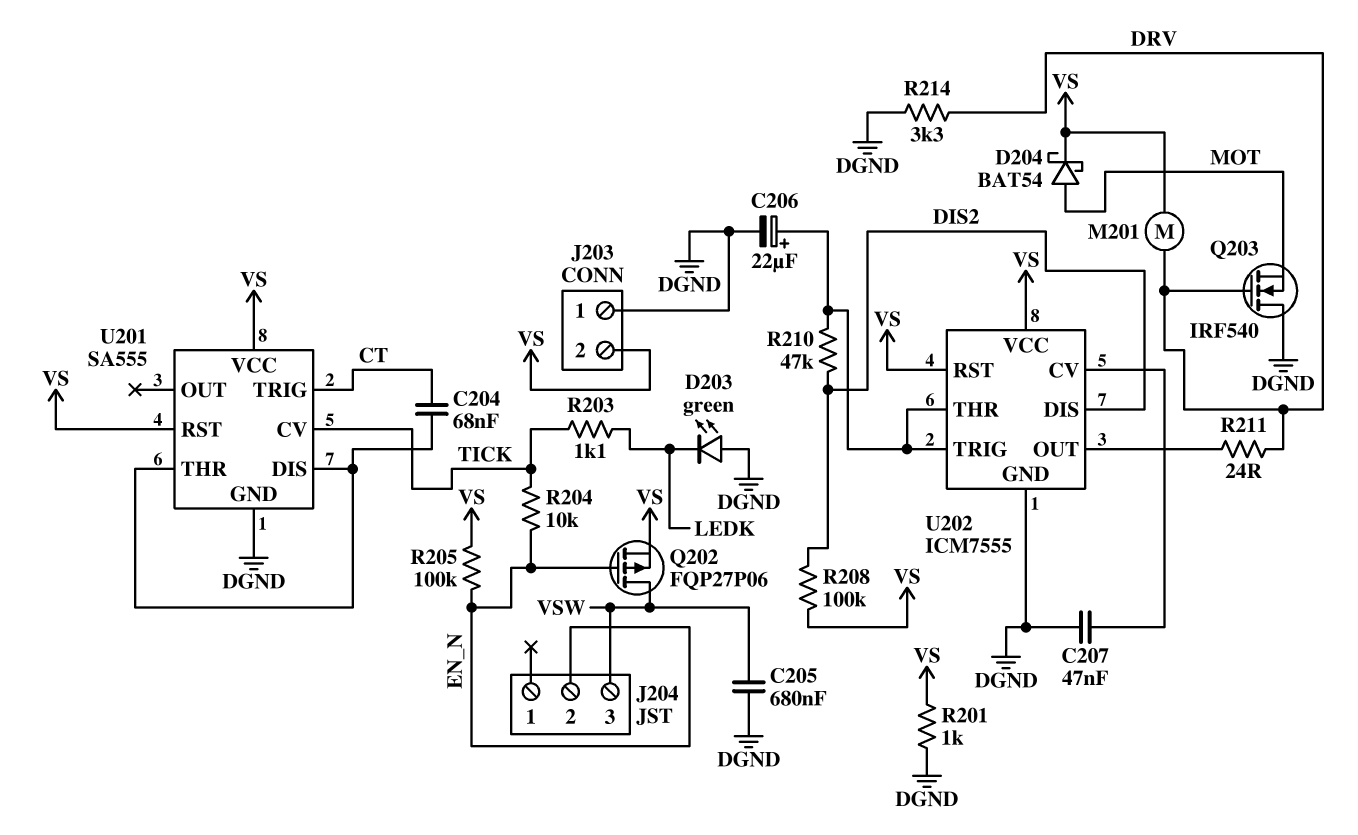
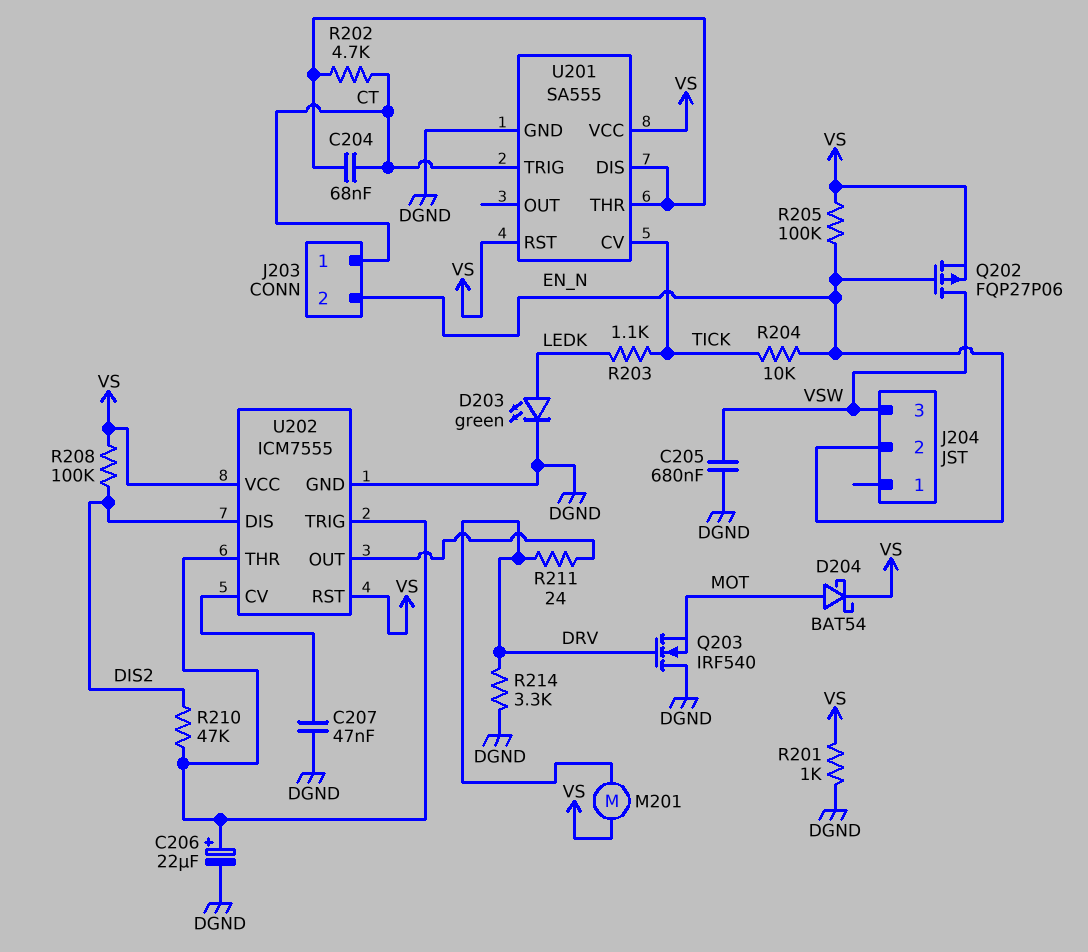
D203: LED green (A DGND, K LEDK) -> LED green (A LEDK, K DGND)
J203 pin 1: DGND -> CT
J203 pin 2: VS -> EN_N
R202: none -> 4.7k (CT, U201/DIS)

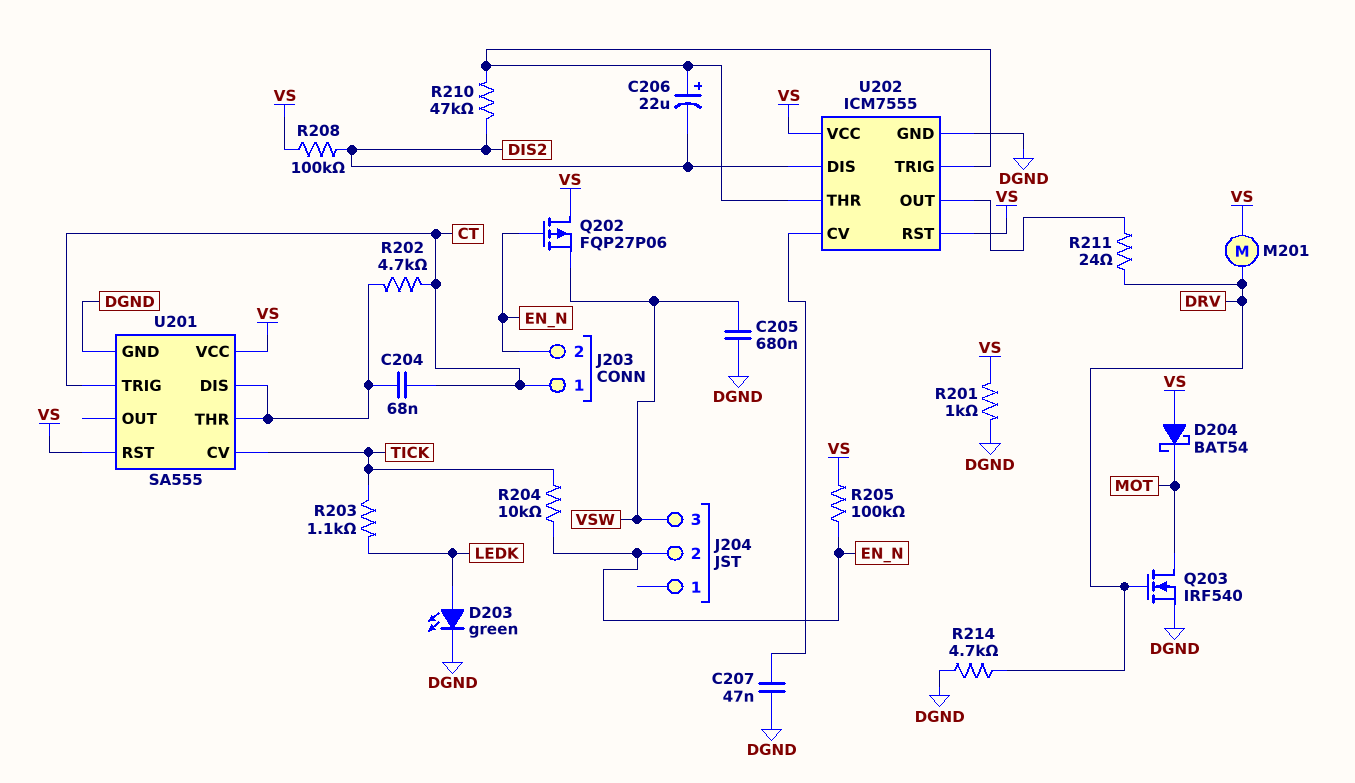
C206: 22uF (plus U202/THR, minus DGND) -> 22uF (plus U202/THR, minus DIS2)
D204: schottky BAT54 (A MOT, K VS) -> schottky BAT54 (A VS, K MOT)
Q202: PMOS FQP27P06 (G EN_N, D VSW, S VS) -> PMOS FQP27P06 (G EN_N, D VS, S VSW)
Q203: NMOS IRF540 (G DRV, D DGND, S MOT) -> NMOS IRF540 (G DRV, D MOT, S DGND)
R214: 3.3k (DGND, DRV) -> 4.7k (DGND, DRV)

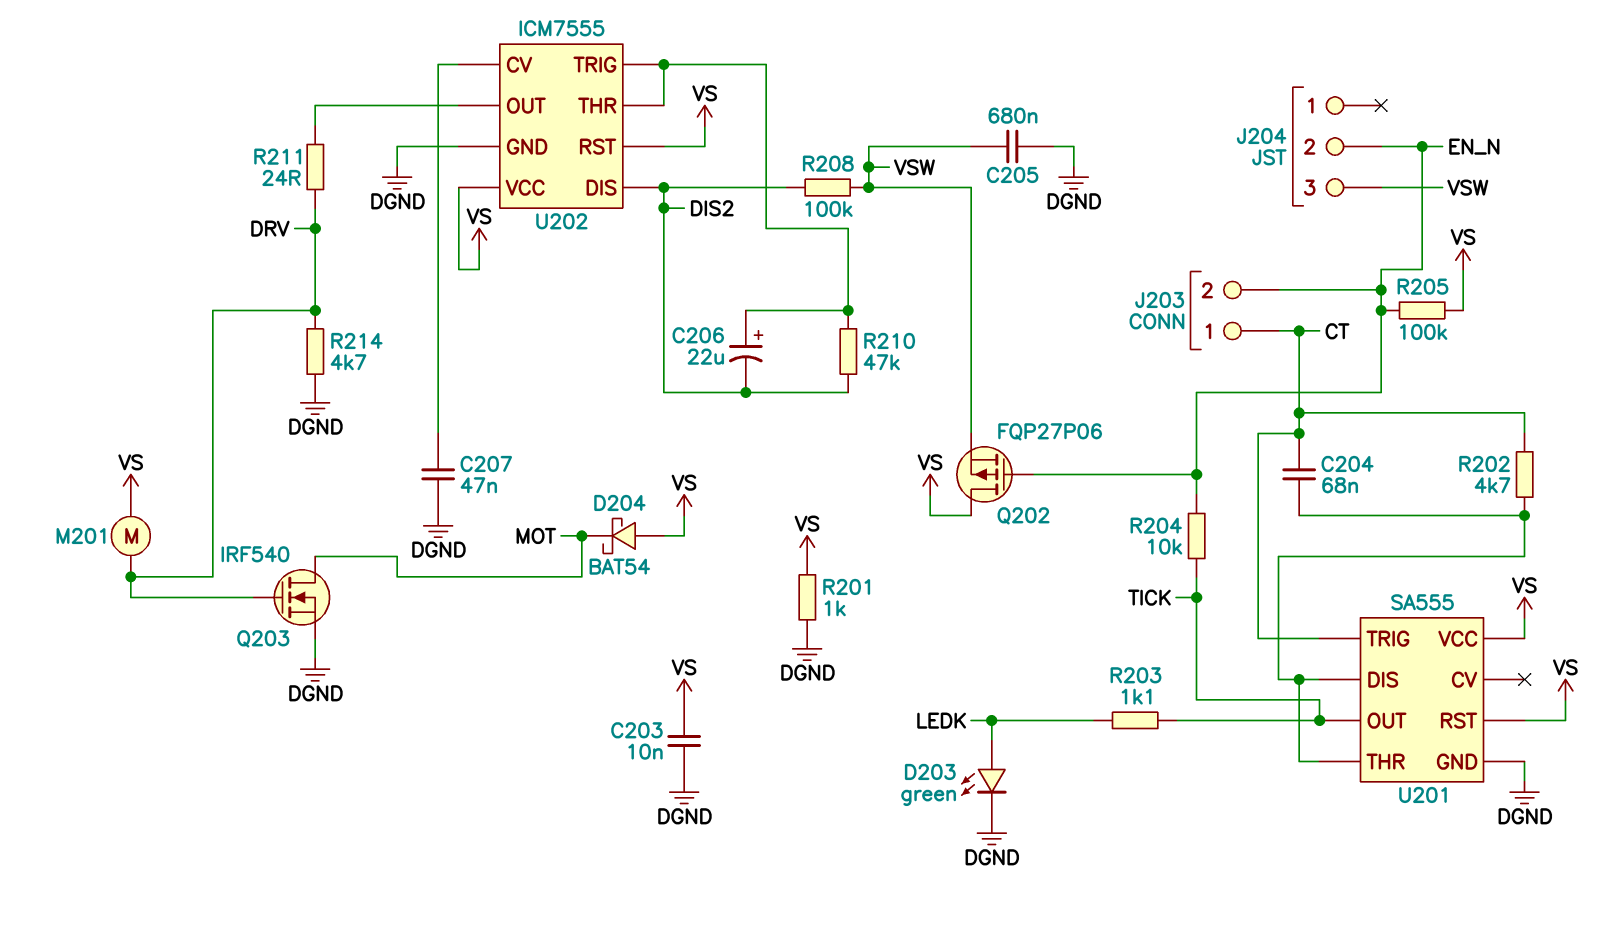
C203: none -> 10nF (DGND, VS)
R208: 100k (DIS2, VS) -> 100k (DIS2, VSW)
U201 pin CV: TICK -> none
U201 pin OUT: none -> TICK

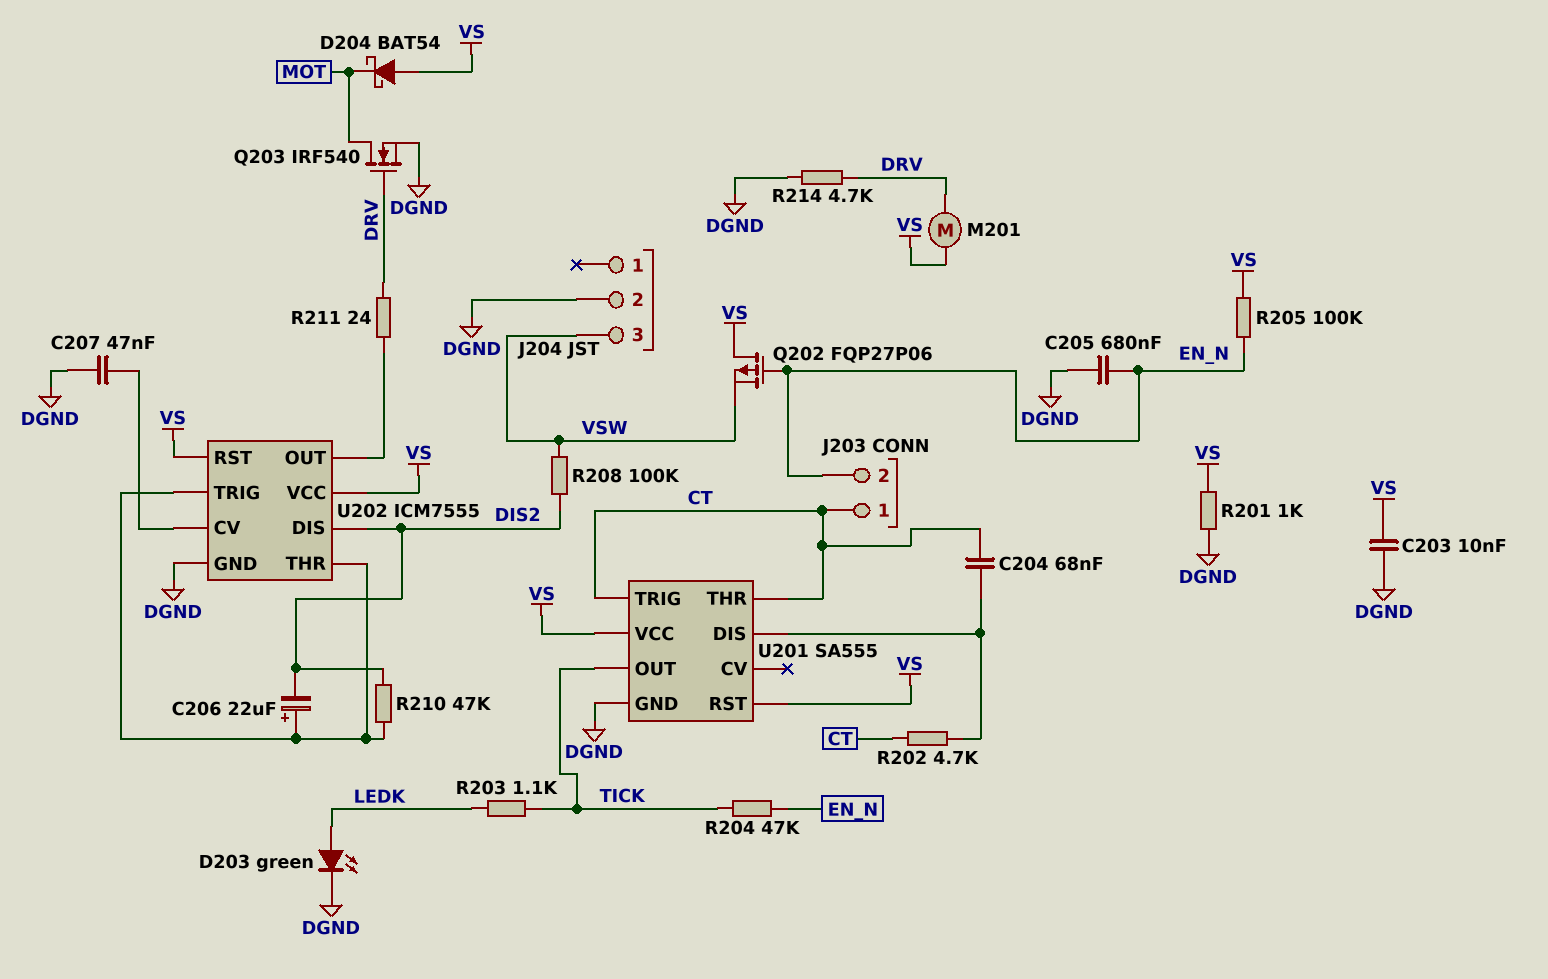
C205: 680nF (DGND, VSW) -> 680nF (DGND, EN_N)
J204 pin 2: EN_N -> DGND
R204: 10k (EN_N, TICK) -> 47k (EN_N, TICK)
U201 pin THR: U201/DIS -> CT

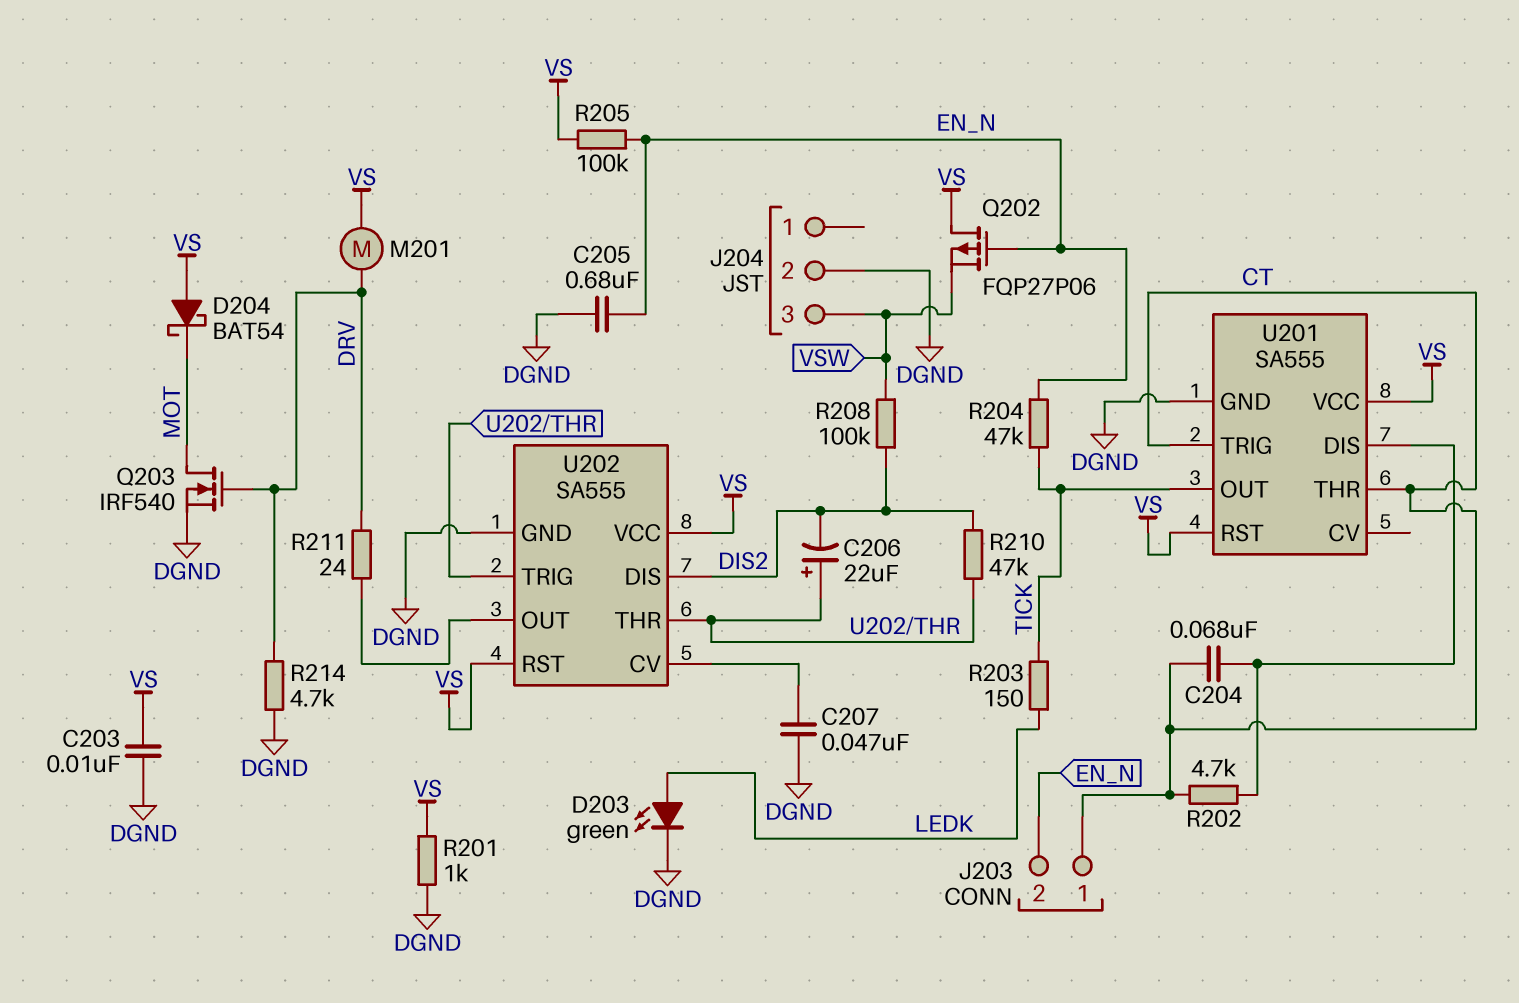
R203: 1.1k (LEDK, TICK) -> 150 (LEDK, TICK)
U202: ICM7555 -> SA555

